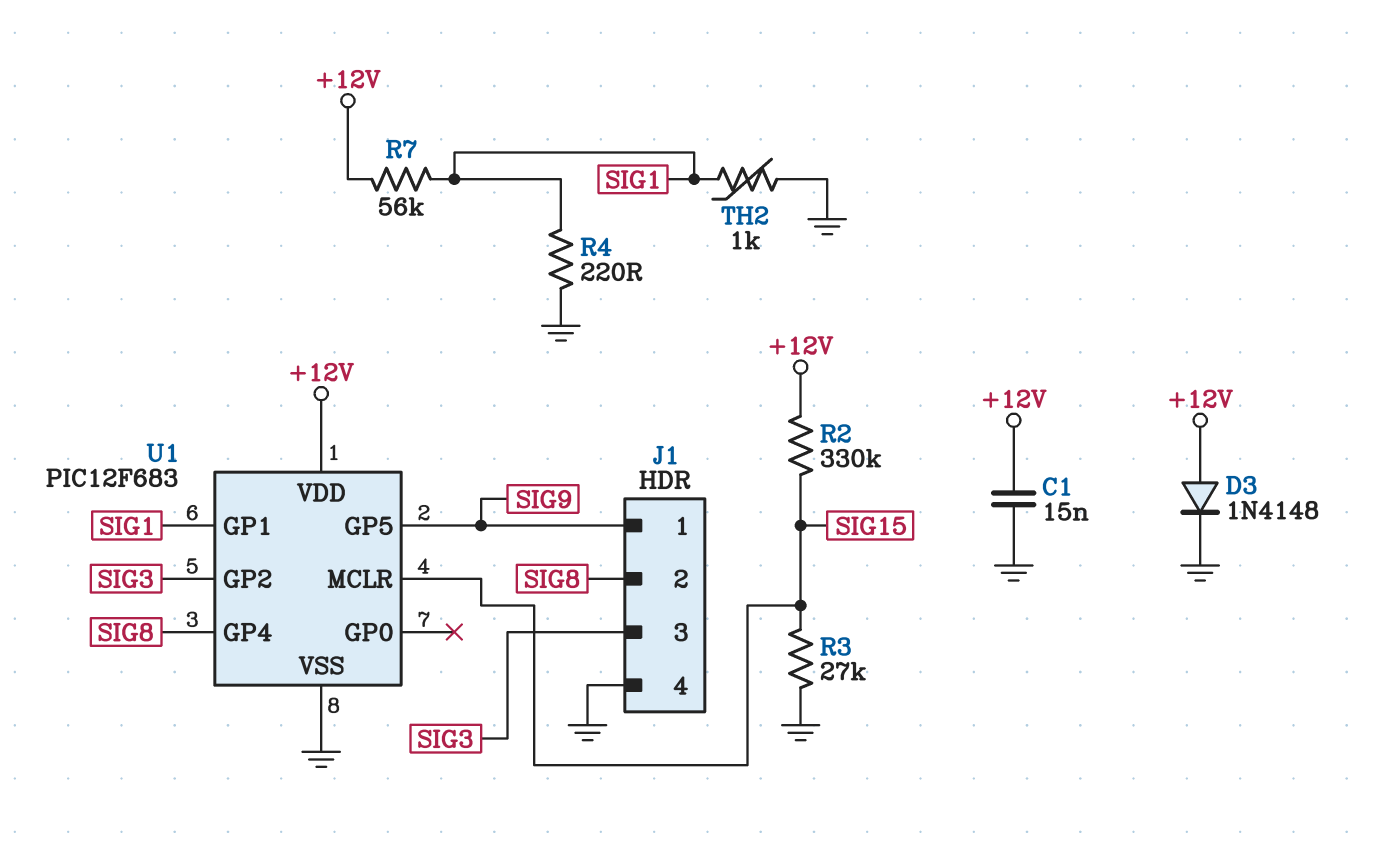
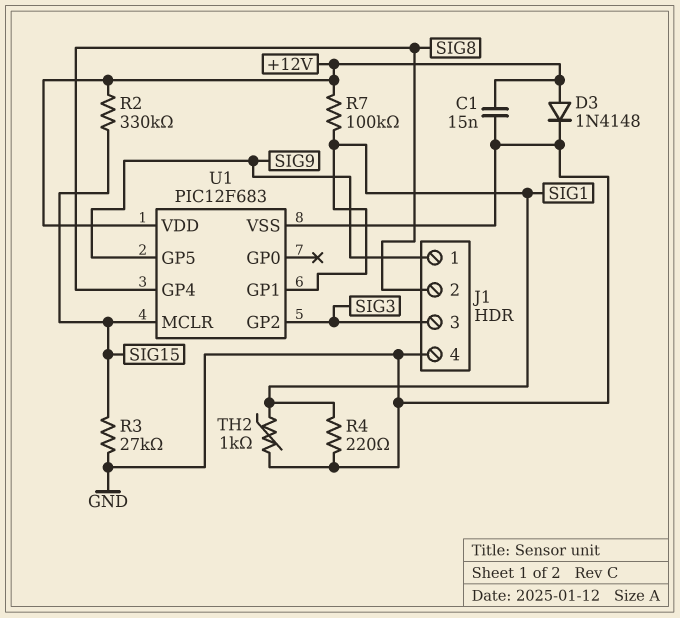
R7: 56k (+12V, SIG1) -> 100k (+12V, SIG1)

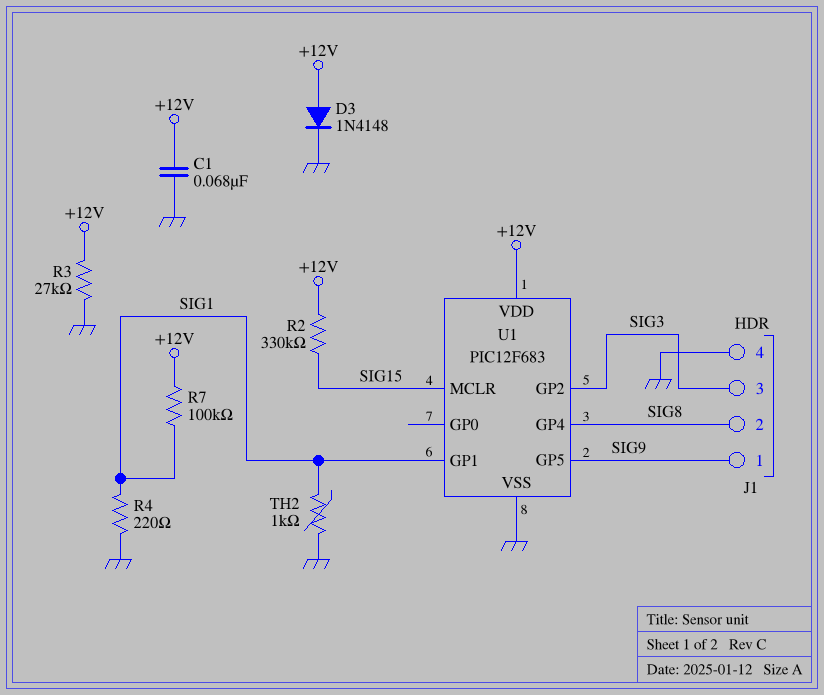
C1: 15nF (+12V, GND) -> 68nF (+12V, GND)
R3: 27k (GND, SIG15) -> 27k (+12V, GND)

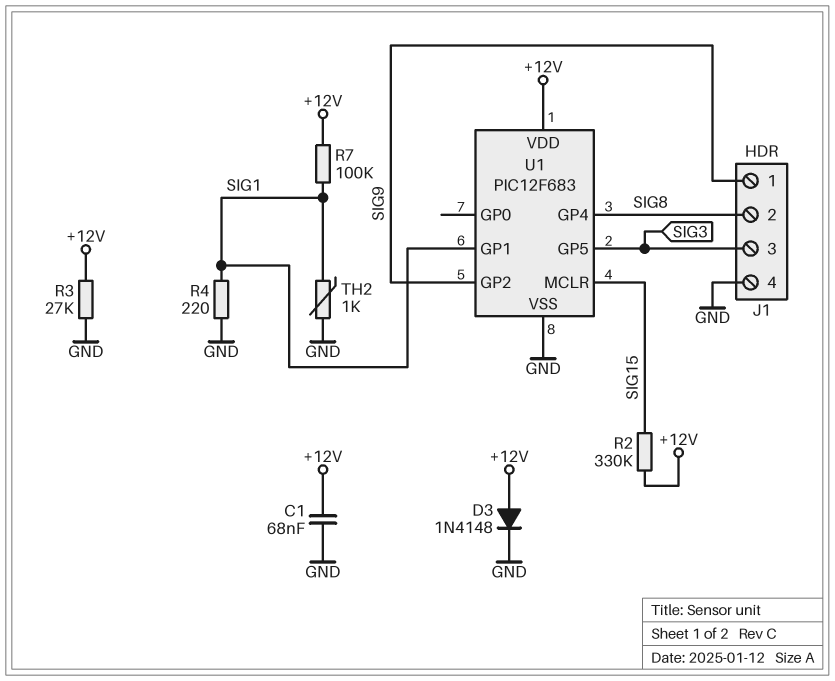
U1 pin GP2: SIG3 -> SIG9
U1 pin GP5: SIG9 -> SIG3

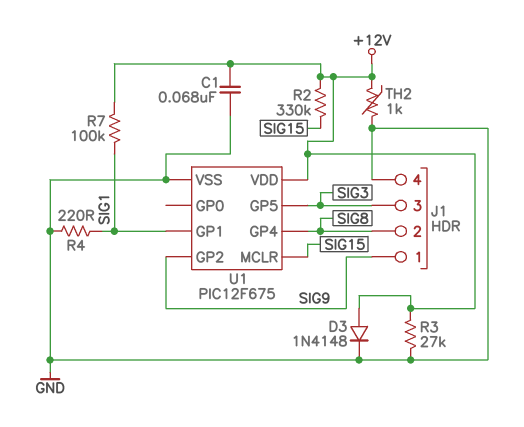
TH2: 1k (GND, SIG1) -> 1k (+12V, GND)
U1: PIC12F683 -> PIC12F675

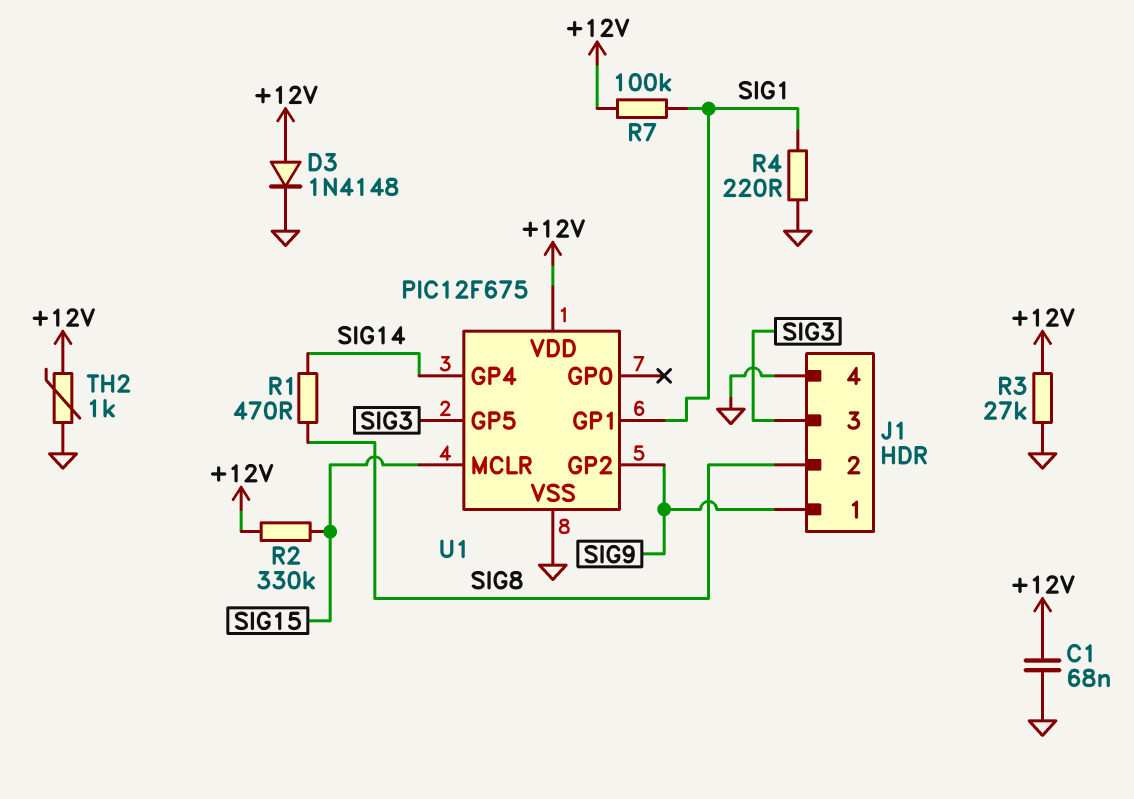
R1: none -> 470 (SIG8, SIG14)
U1 pin GP4: SIG8 -> SIG14

